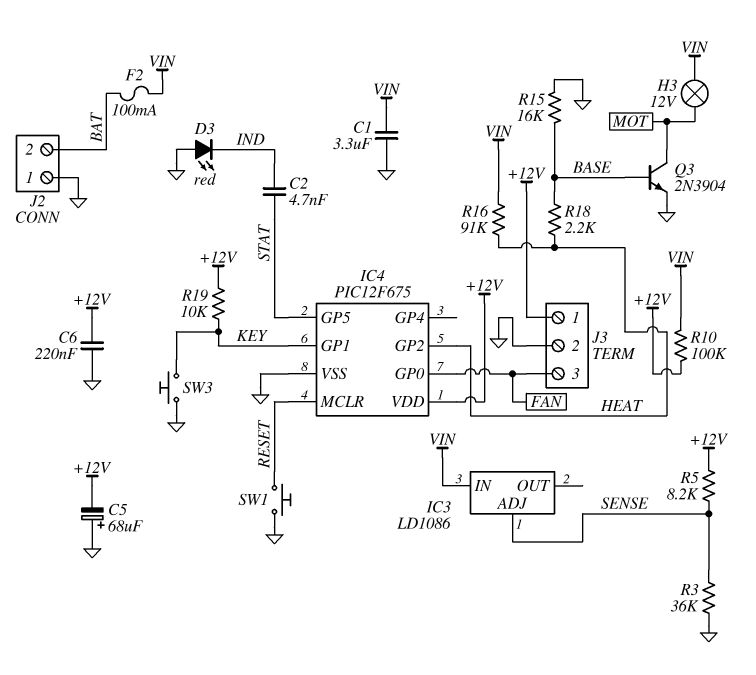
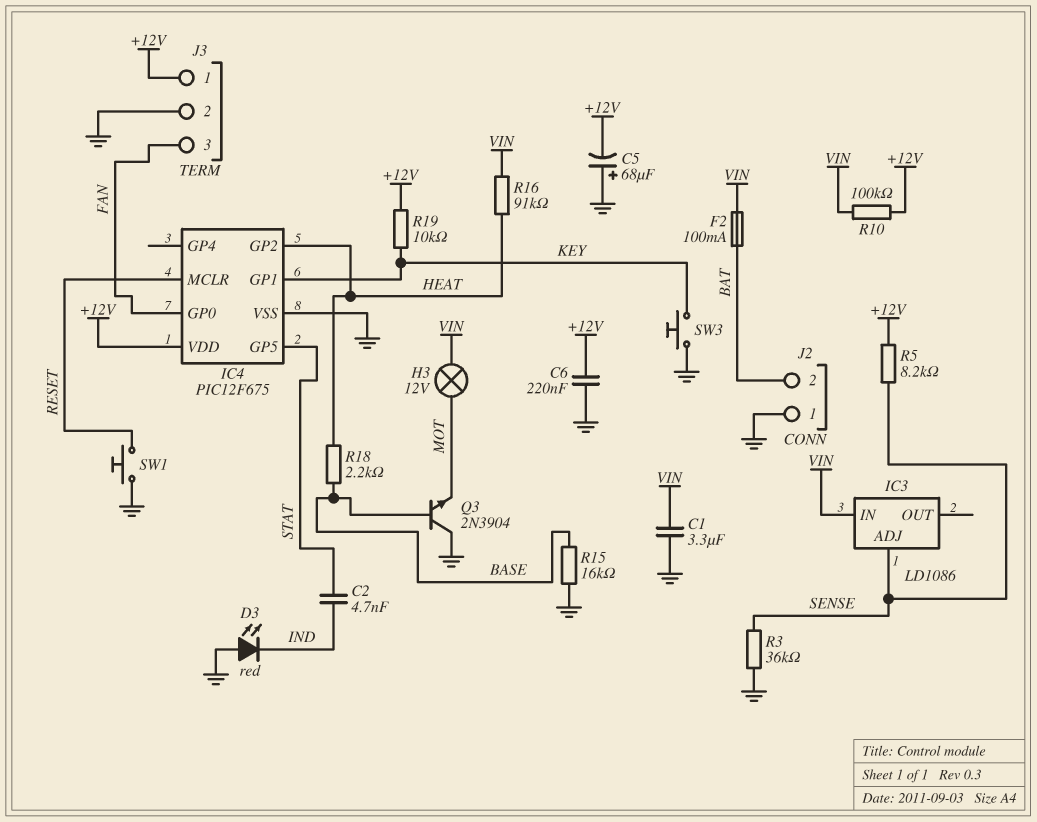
Q3: NPN 2N3904 (B BASE, C MOT, E GND) -> NPN 2N3904 (B BASE, C GND, E MOT)

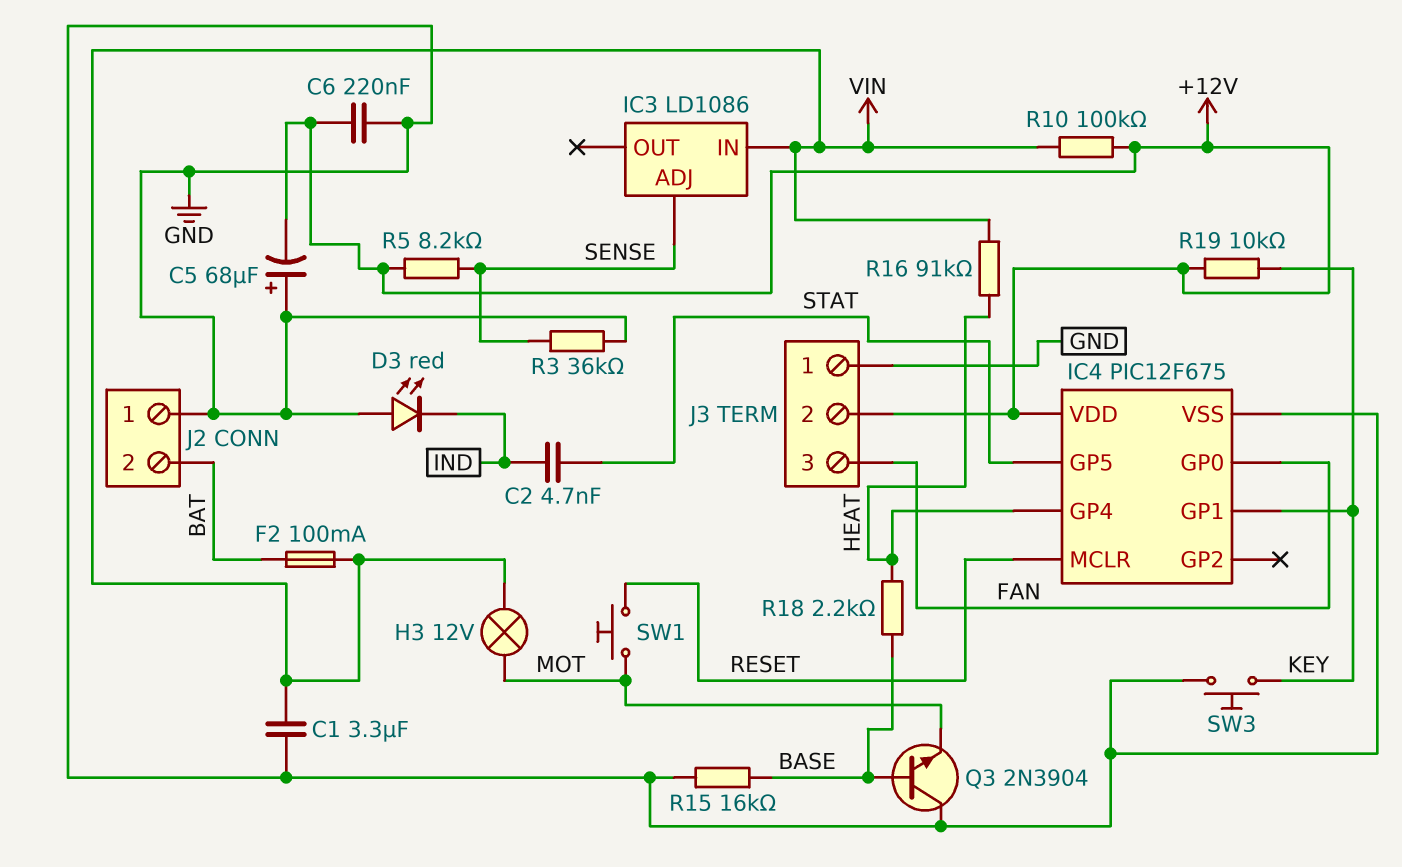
IC4 pin GP2: HEAT -> none
IC4 pin GP4: none -> HEAT
J3 pin 1: +12V -> GND
J3 pin 2: GND -> +12V
SW1: button (GND, RESET) -> button (MOT, RESET)

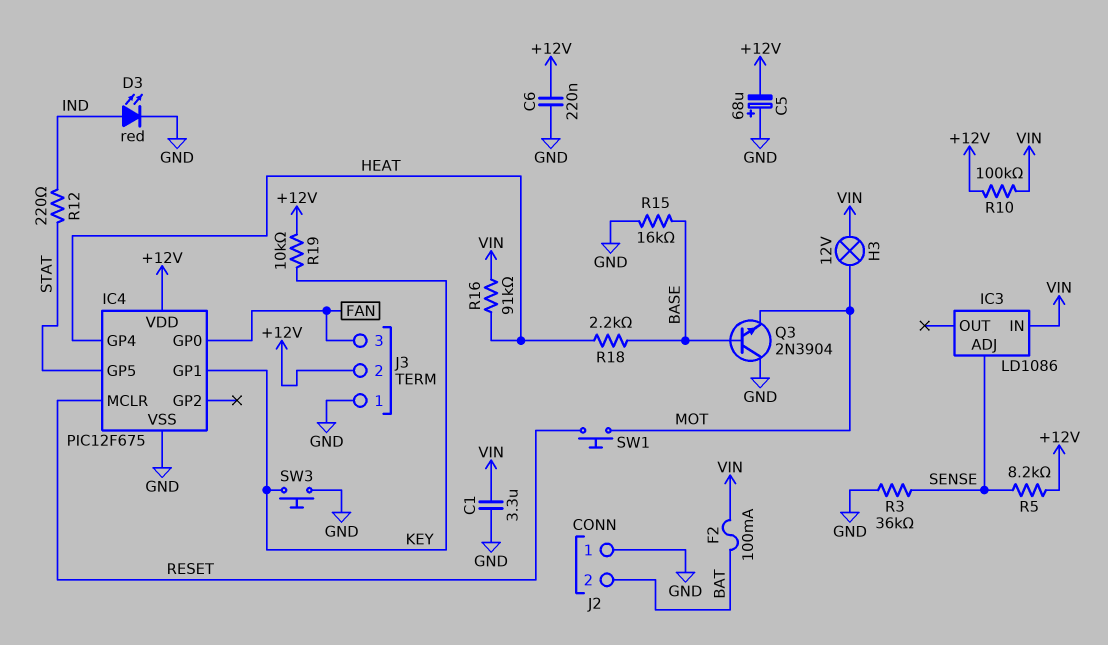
C2: 4.7nF (IND, STAT) -> none
D3: LED red (A GND, K IND) -> LED red (A IND, K GND)
R12: none -> 220 (IND, STAT)

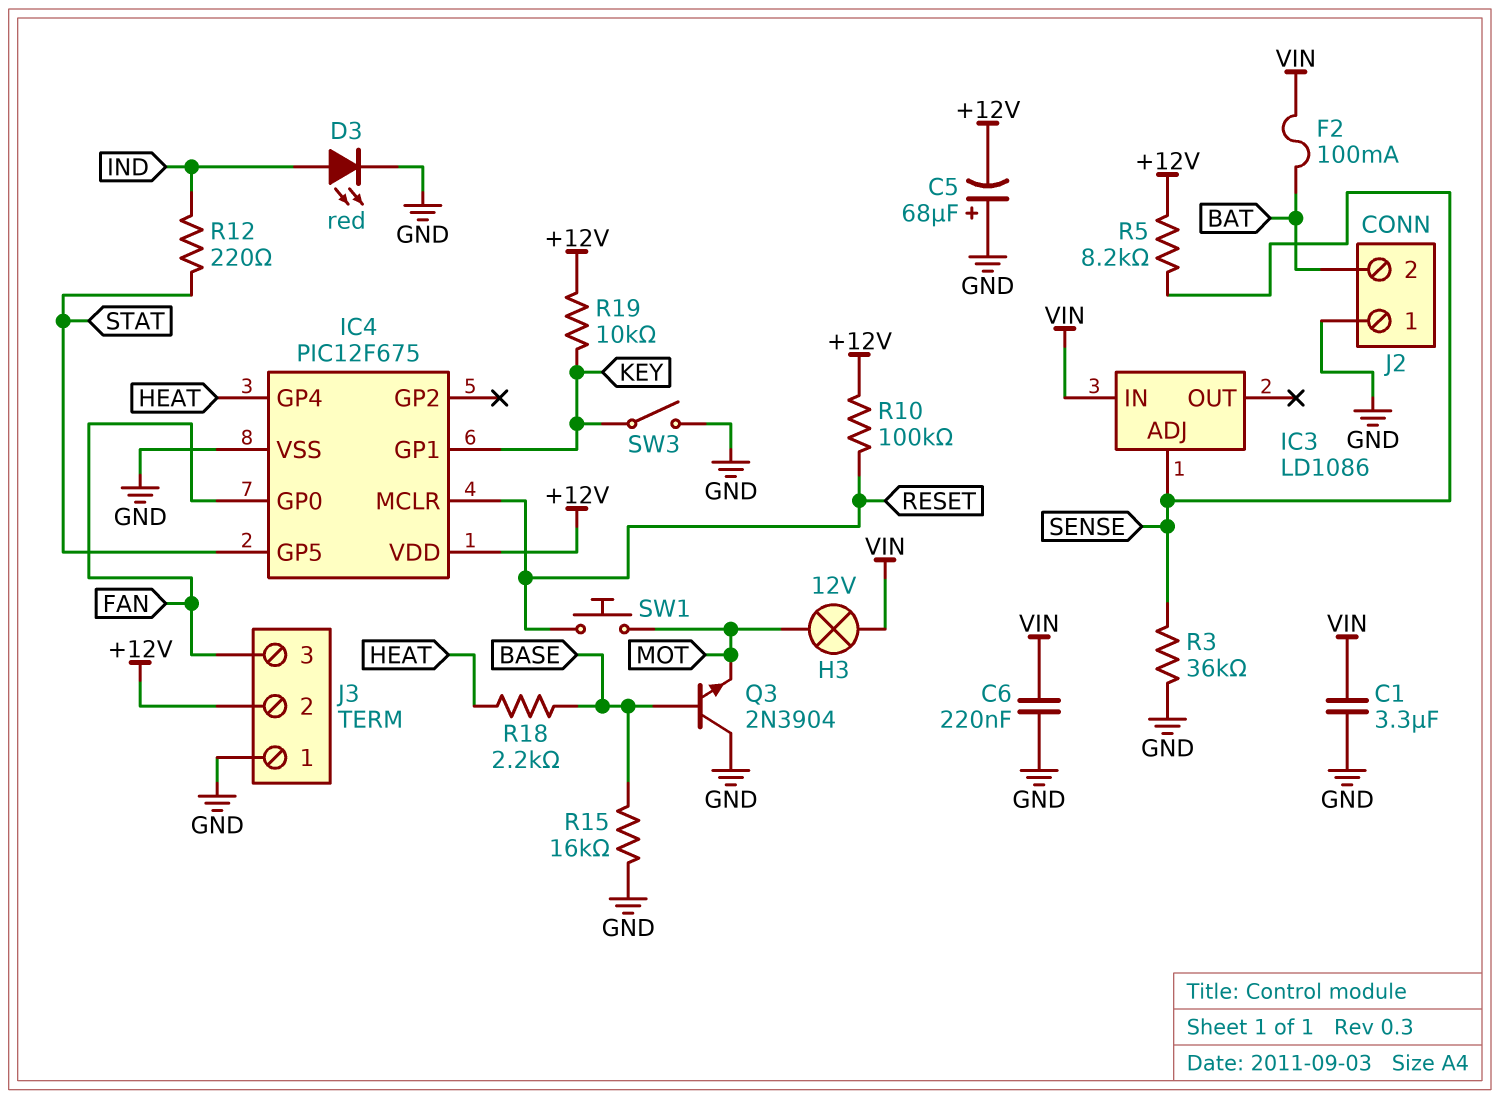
C6: 220nF (+12V, GND) -> 220nF (GND, VIN)
R10: 100k (+12V, VIN) -> 100k (+12V, RESET)
R16: 91k (HEAT, VIN) -> none
SW3: button (GND, KEY) -> switch (GND, KEY)

